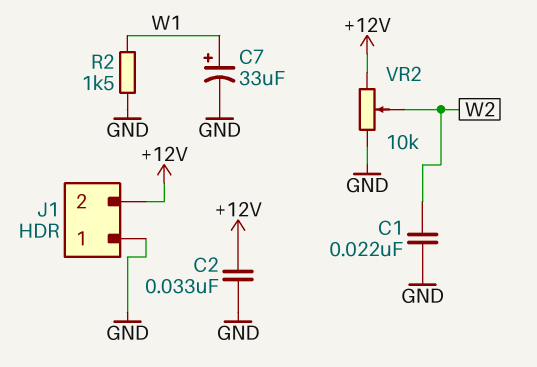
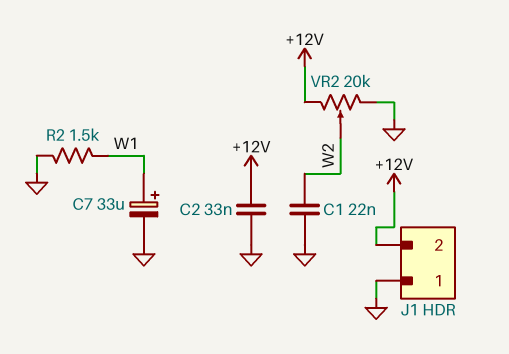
VR2: 10k (+12V, GND, wiper W2) -> 20k (+12V, GND, wiper W2)

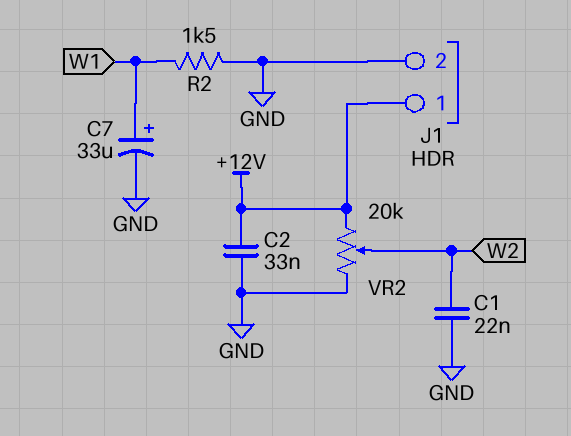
J1 pin 1: GND -> +12V
J1 pin 2: +12V -> GND

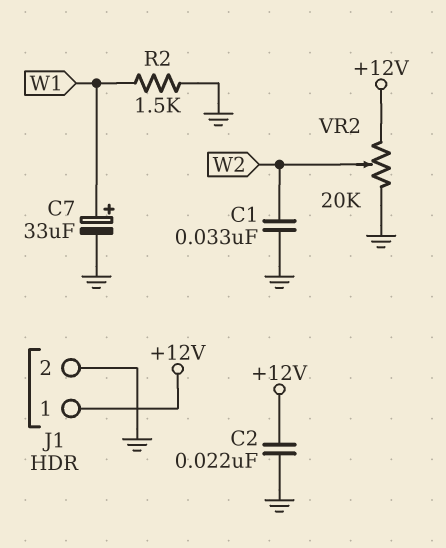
C1: 22nF (GND, W2) -> 33nF (GND, W2)
C2: 33nF (+12V, GND) -> 22nF (+12V, GND)

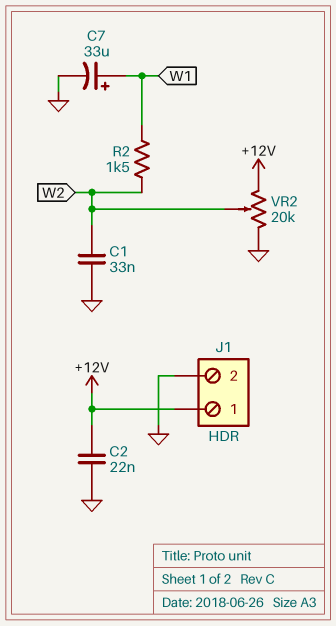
R2: 1.5k (GND, W1) -> 1.5k (W1, W2)

